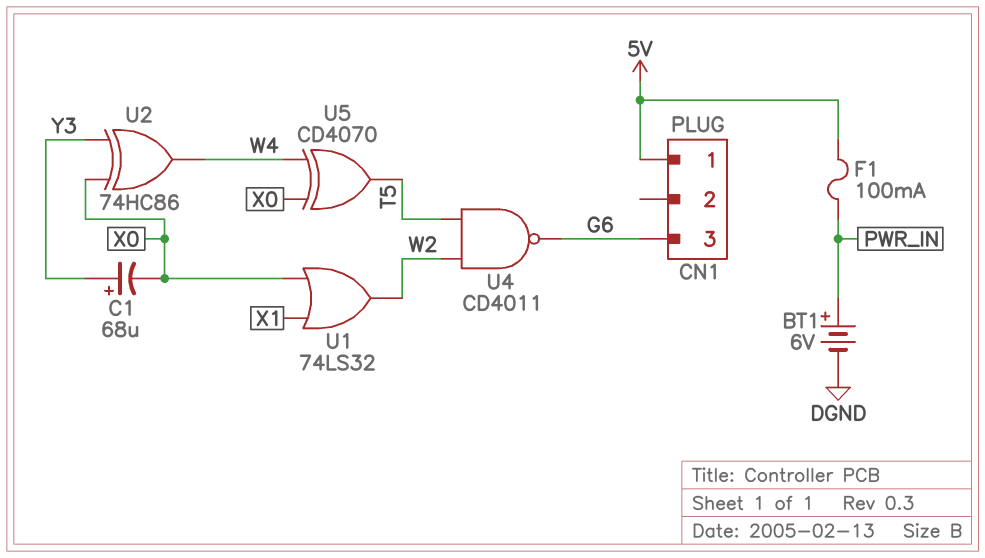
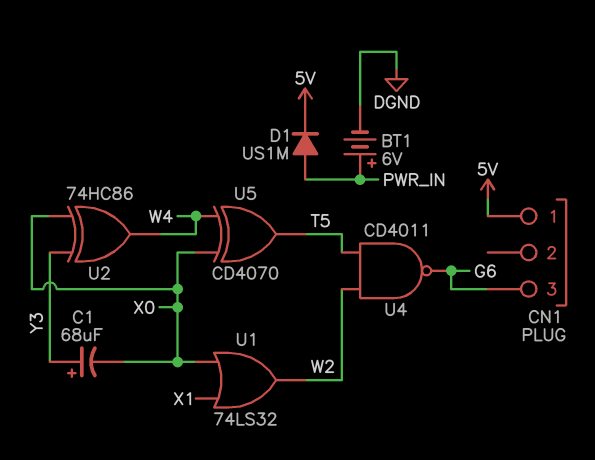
D1: none -> diode US1M (A PWR_IN, K 5V)
F1: 100mA (5V, PWR_IN) -> none

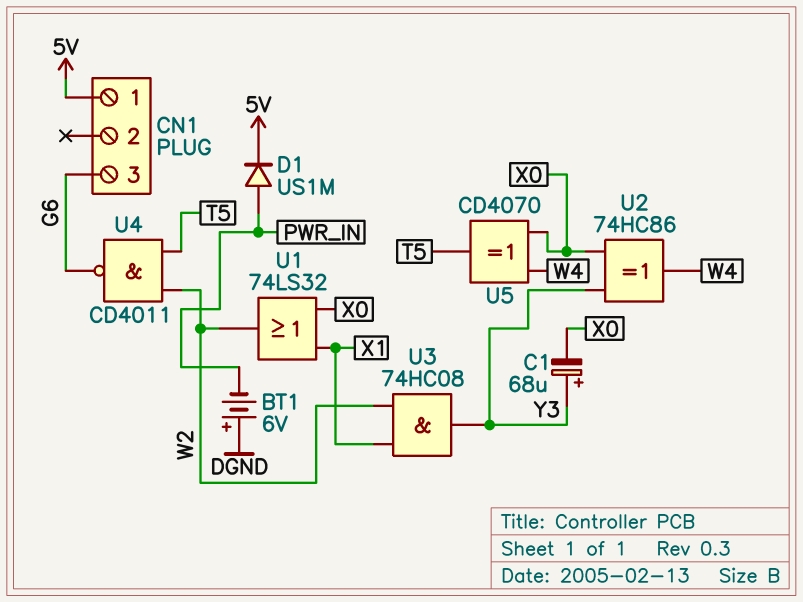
BT1: 6V (plus PWR_IN, minus DGND) -> 6V (plus DGND, minus PWR_IN)
U3: none -> AND 74HC08 (in W2, in X1, out Y3)

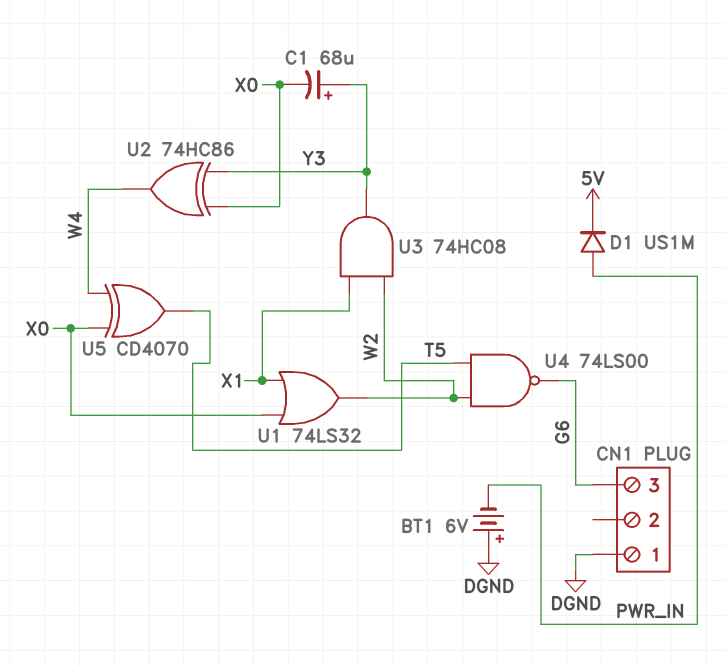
CN1 pin 1: 5V -> DGND
U4: NAND CD4011 (in T5, in W2, out G6) -> NAND 74LS00 (in T5, in W2, out G6)

